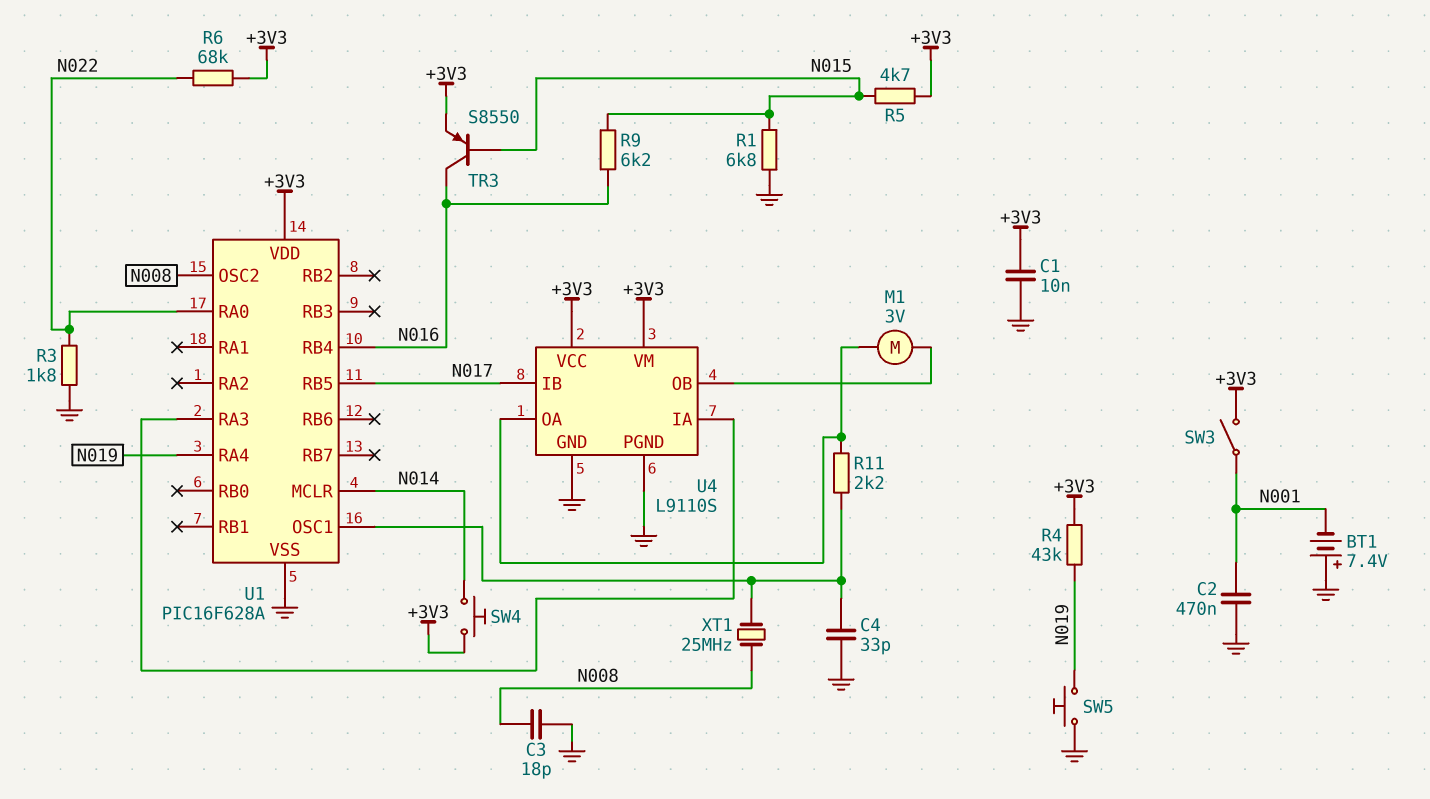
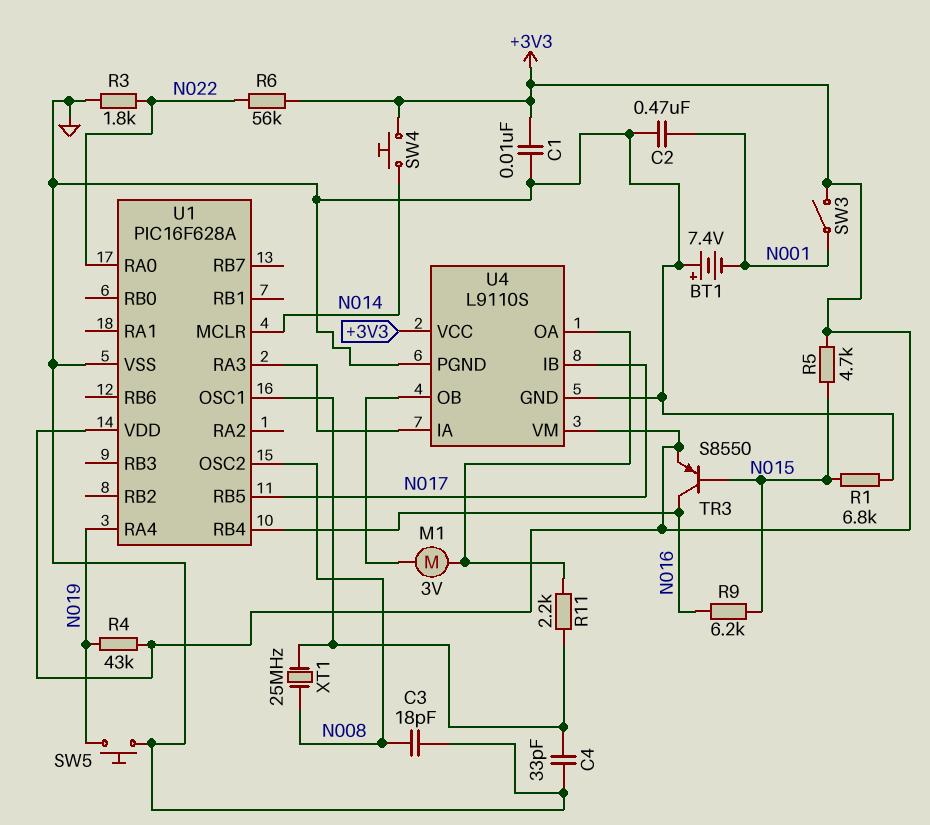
R6: 68k (+3V3, N022) -> 56k (+3V3, N022)

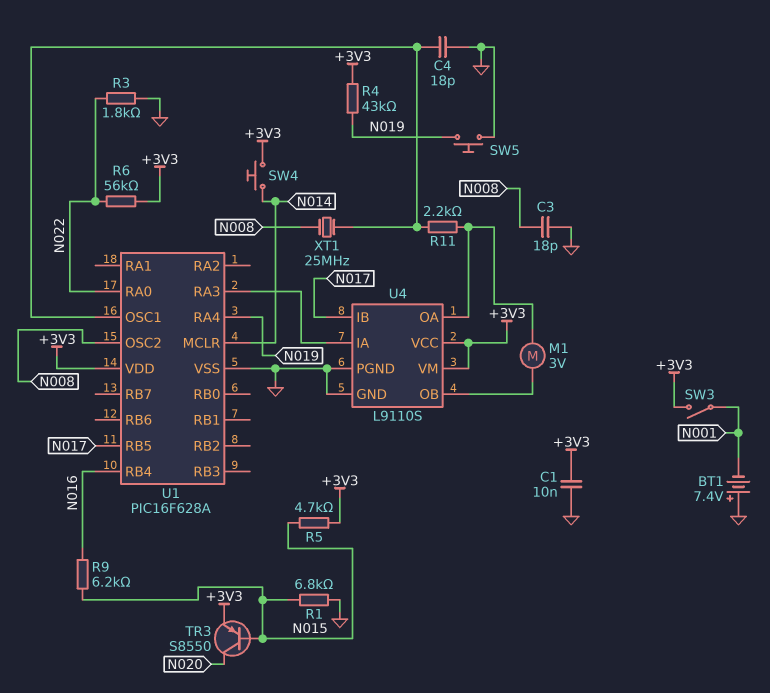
C2: 470nF (GND, N001) -> none
C4: 33pF (GND, U1/OSC1) -> 18pF (GND, U1/OSC1)
TR3: PNP S8550 (B N015, C N016, E +3V3) -> PNP S8550 (B N015, C N020, E +3V3)

